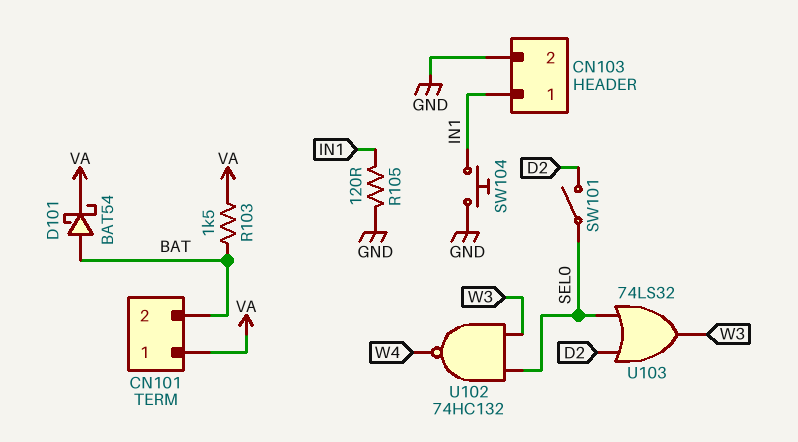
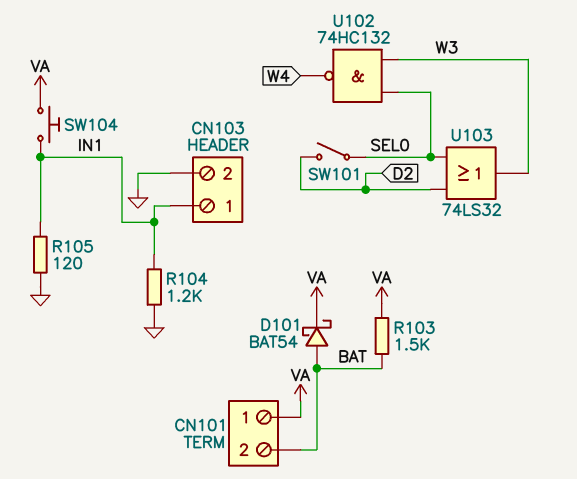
R104: none -> 1.2k (GND, IN1)
SW104: button (GND, IN1) -> button (IN1, VA)

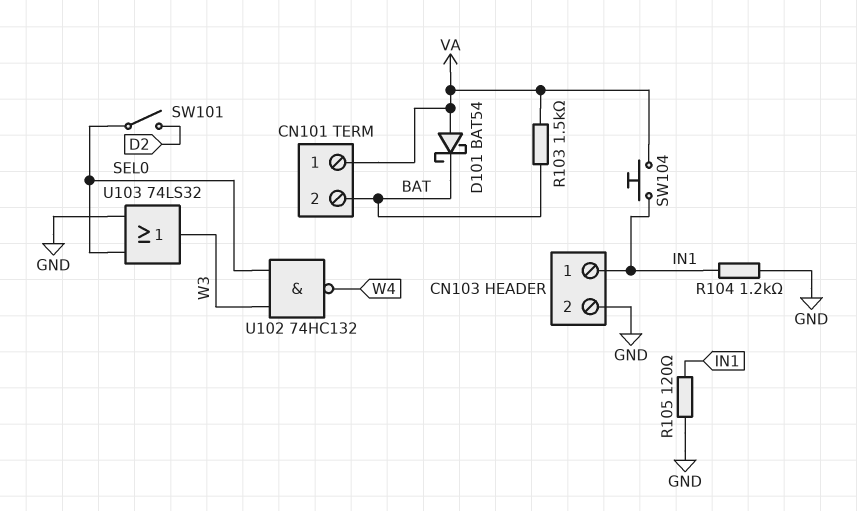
D101: schottky BAT54 (A BAT, K VA) -> schottky BAT54 (A VA, K BAT)
U103: OR 74LS32 (in D2, in SEL0, out W3) -> OR 74LS32 (in GND, in SEL0, out W3)

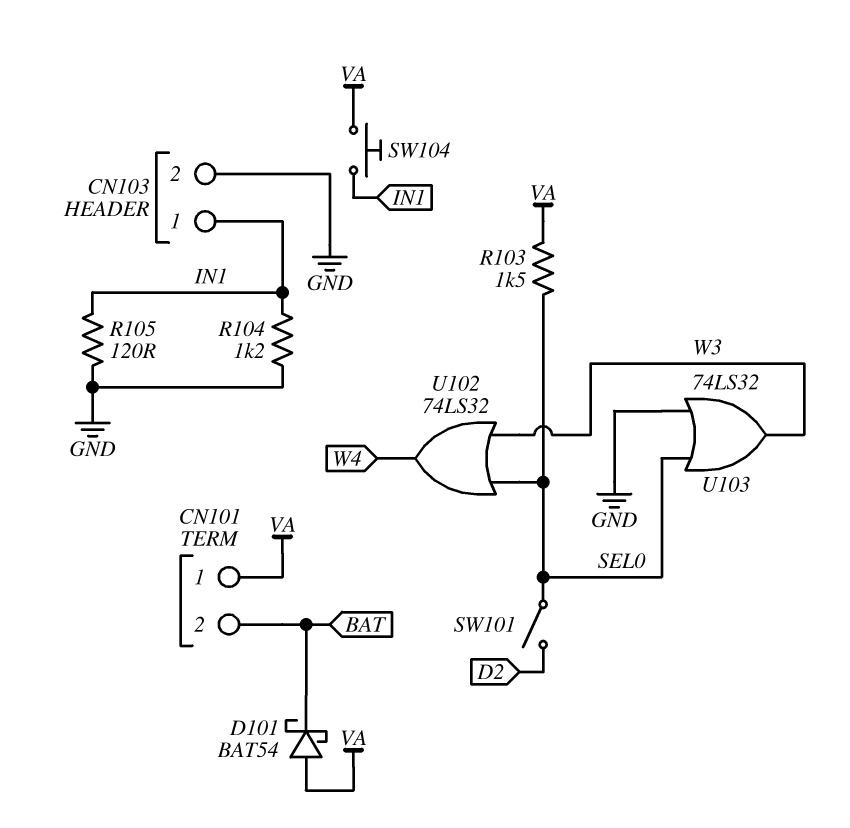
R103: 1.5k (BAT, VA) -> 1.5k (SEL0, VA)
U102: NAND 74HC132 (in SEL0, in W3, out W4) -> OR 74LS32 (in SEL0, in W3, out W4)

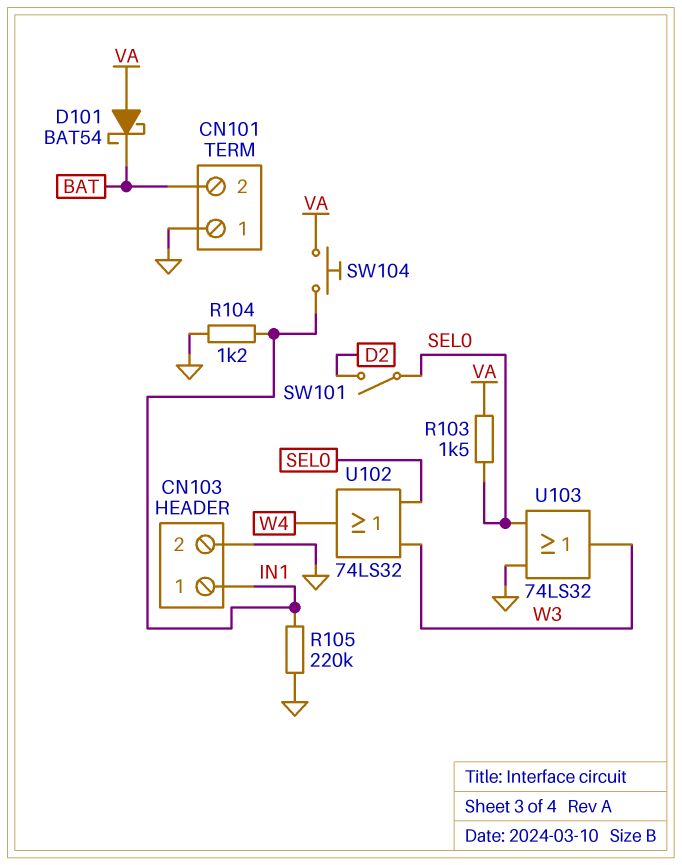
CN101 pin 1: VA -> GND
R105: 120 (GND, IN1) -> 220k (GND, IN1)

